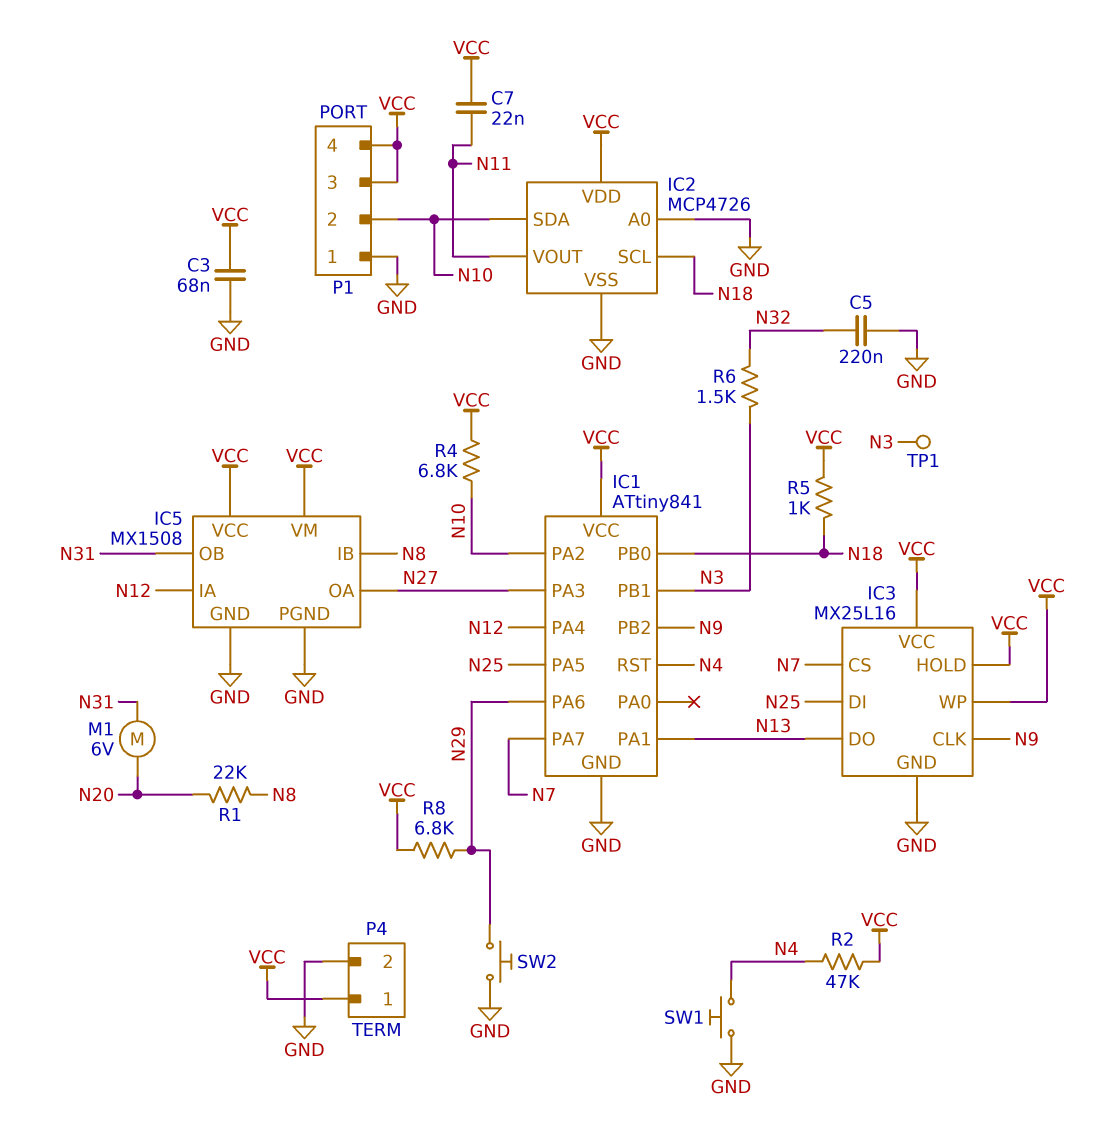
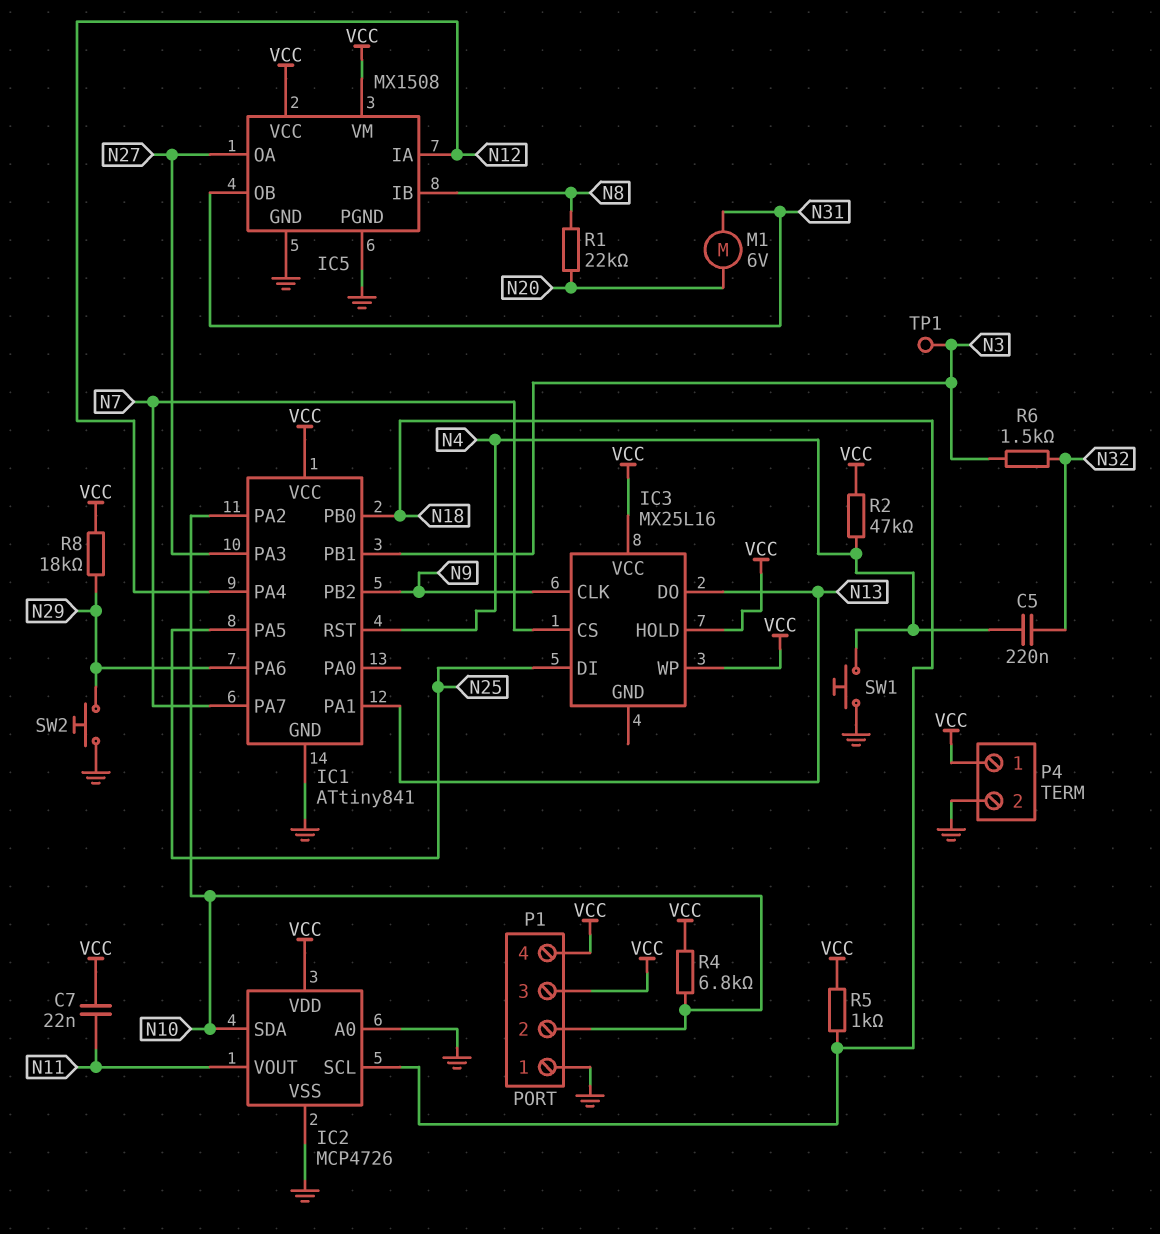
C3: 68nF (GND, VCC) -> none
C5: 220nF (GND, N32) -> 220nF (N4, N32)
IC3 pin GND: GND -> none
R8: 6.8k (N29, VCC) -> 18k (N29, VCC)

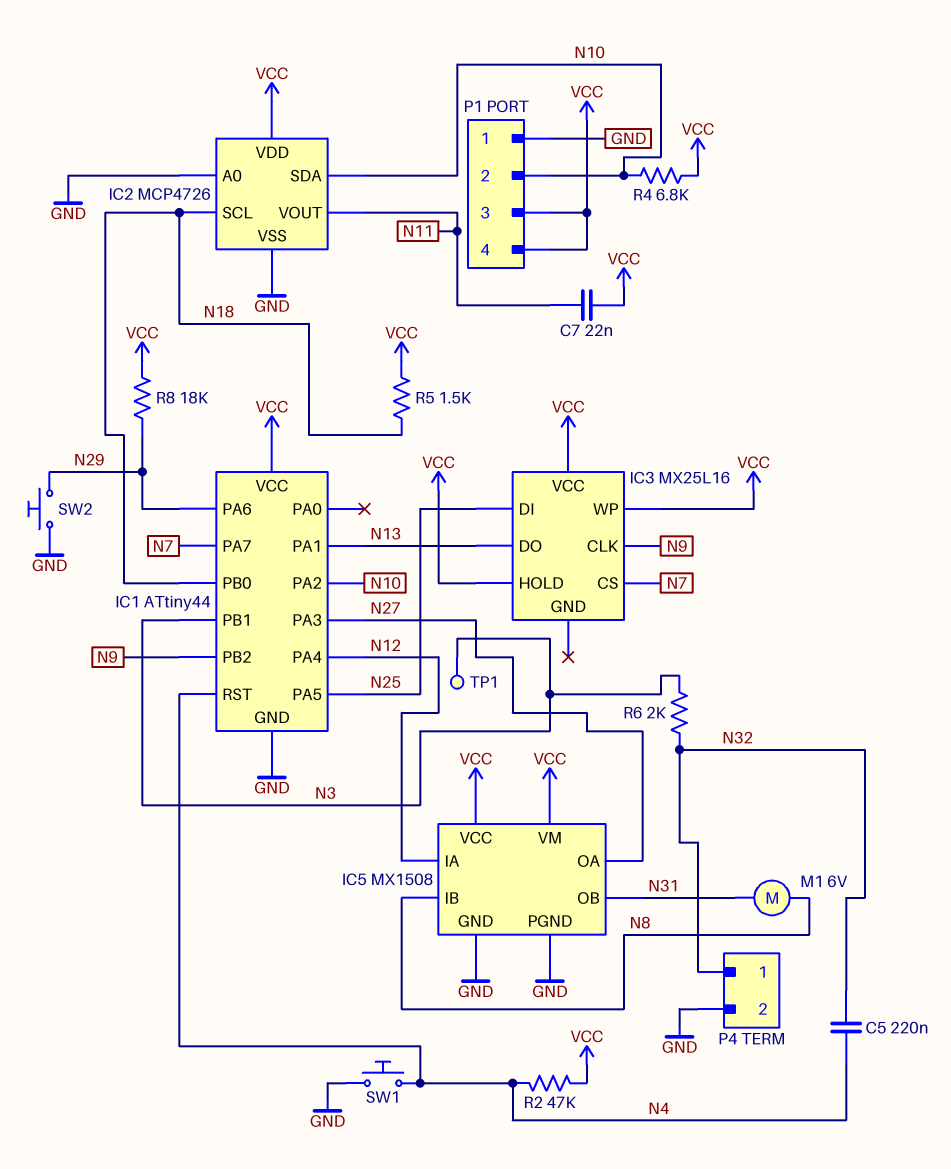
IC1: ATtiny841 -> ATtiny44
M1: motor 6V (N20, N31) -> motor 6V (N8, N31)
P4 pin 1: VCC -> N32
R1: 22k (N8, N20) -> none
R5: 1k (N18, VCC) -> 1.5k (N18, VCC)
R6: 1.5k (N3, N32) -> 2k (N3, N32)

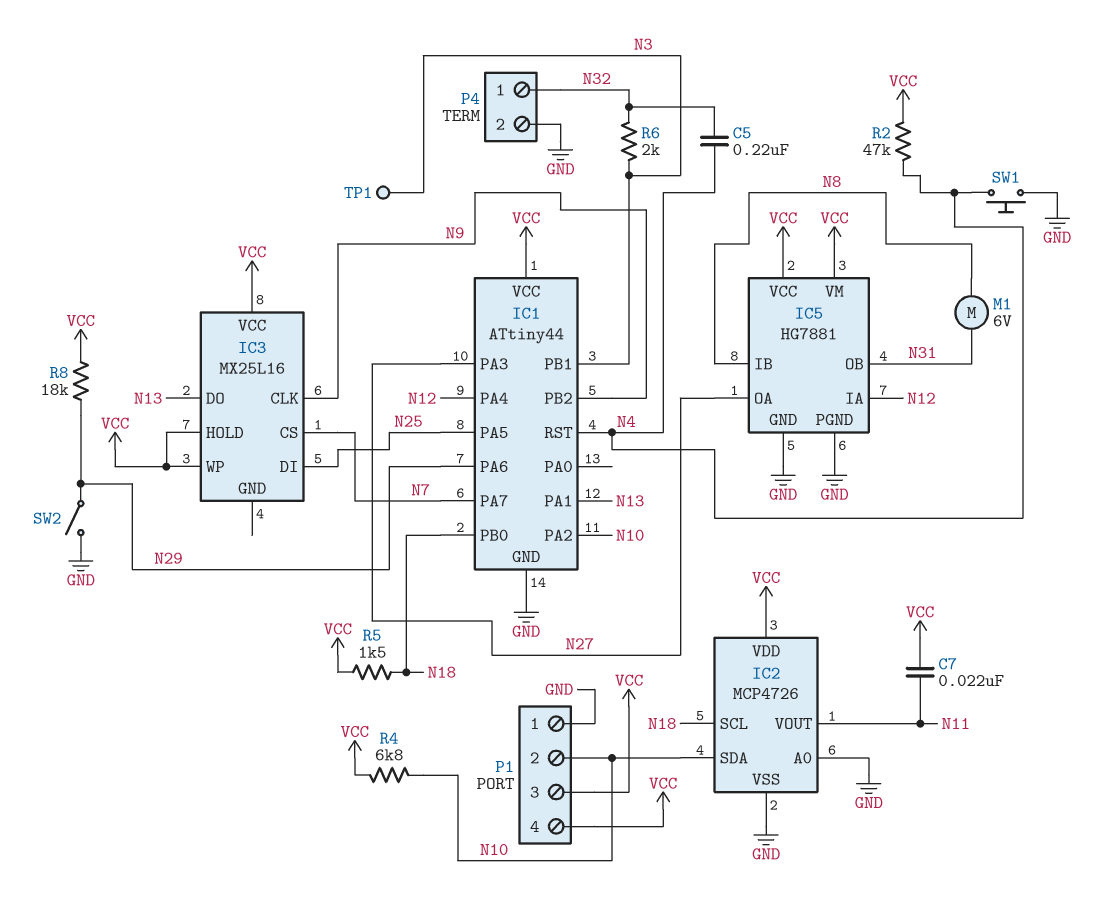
IC5: MX1508 -> HG7881
SW2: button (GND, N29) -> switch (GND, N29)

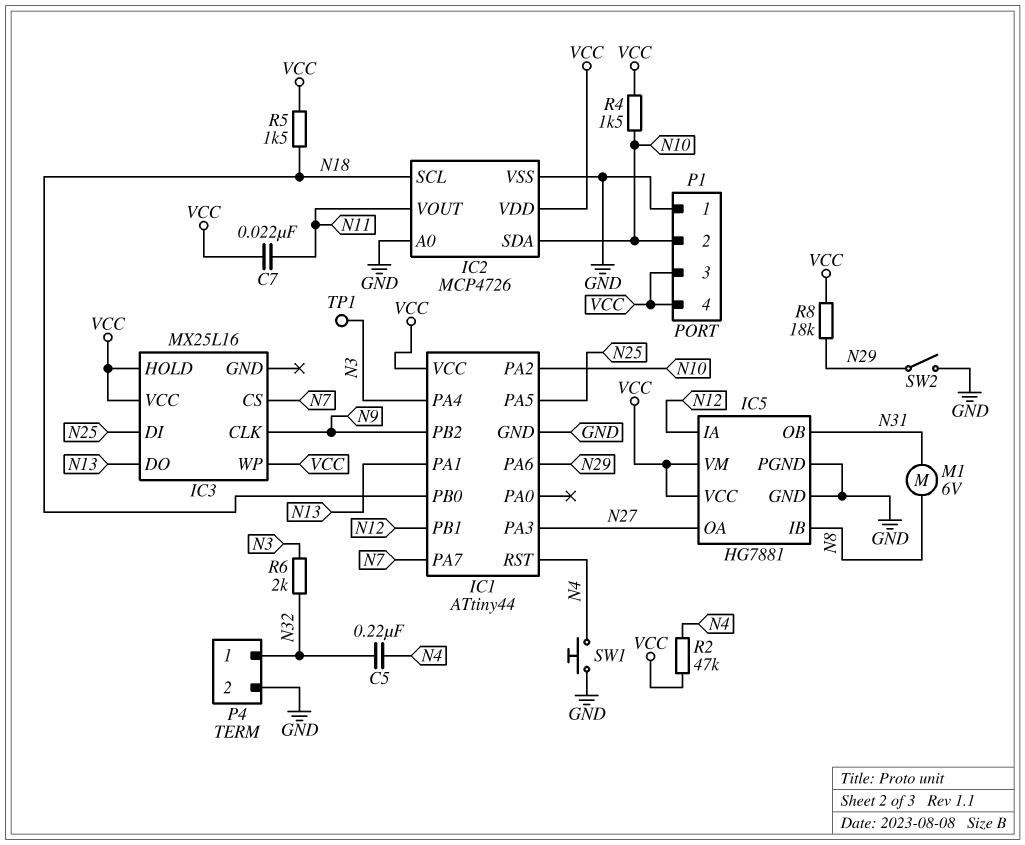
IC1 pin PA4: N12 -> N3
IC1 pin PB1: N3 -> N12
R4: 6.8k (N10, VCC) -> 1.5k (N10, VCC)

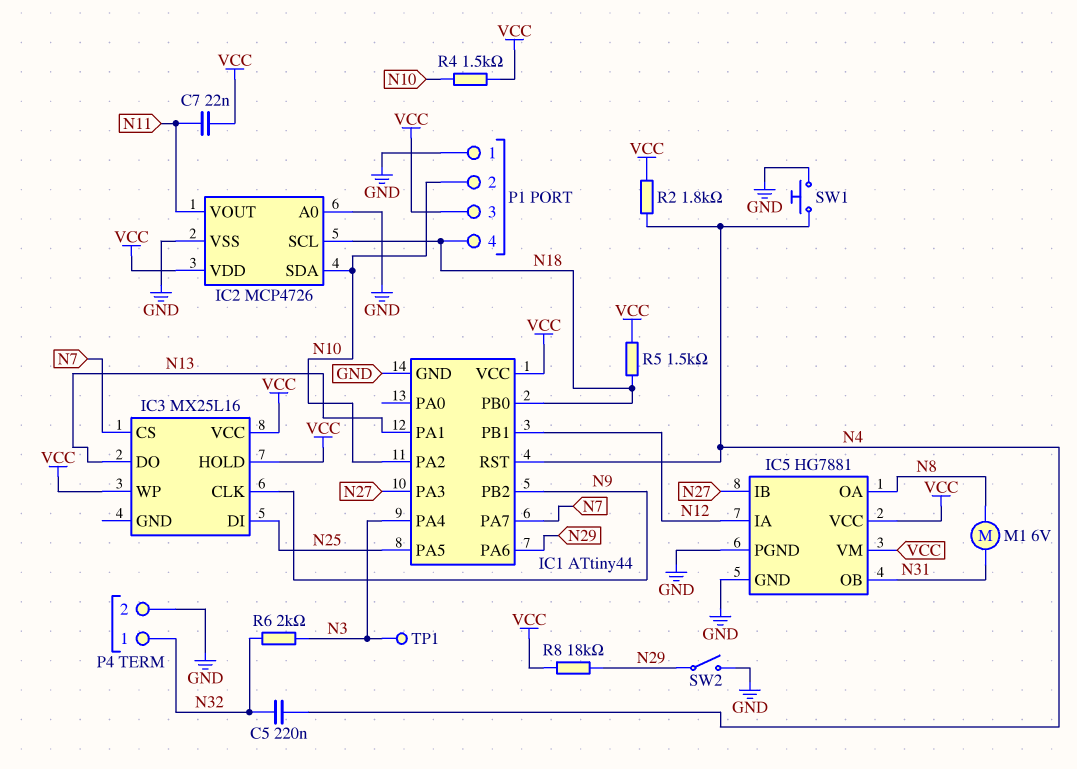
IC5 pin IB: N8 -> N27
IC5 pin OA: N27 -> N8
P1 pin 4: VCC -> N18
R2: 47k (N4, VCC) -> 1.8k (N4, VCC)

